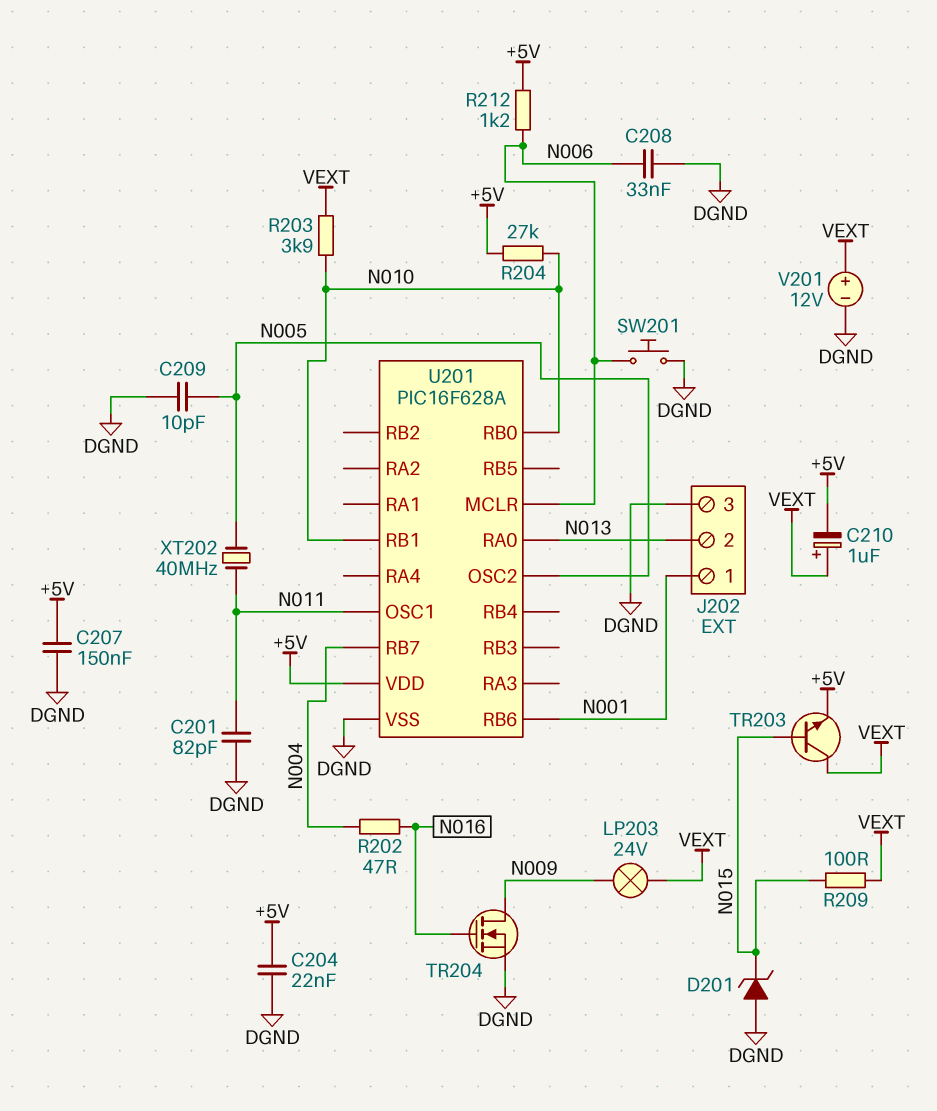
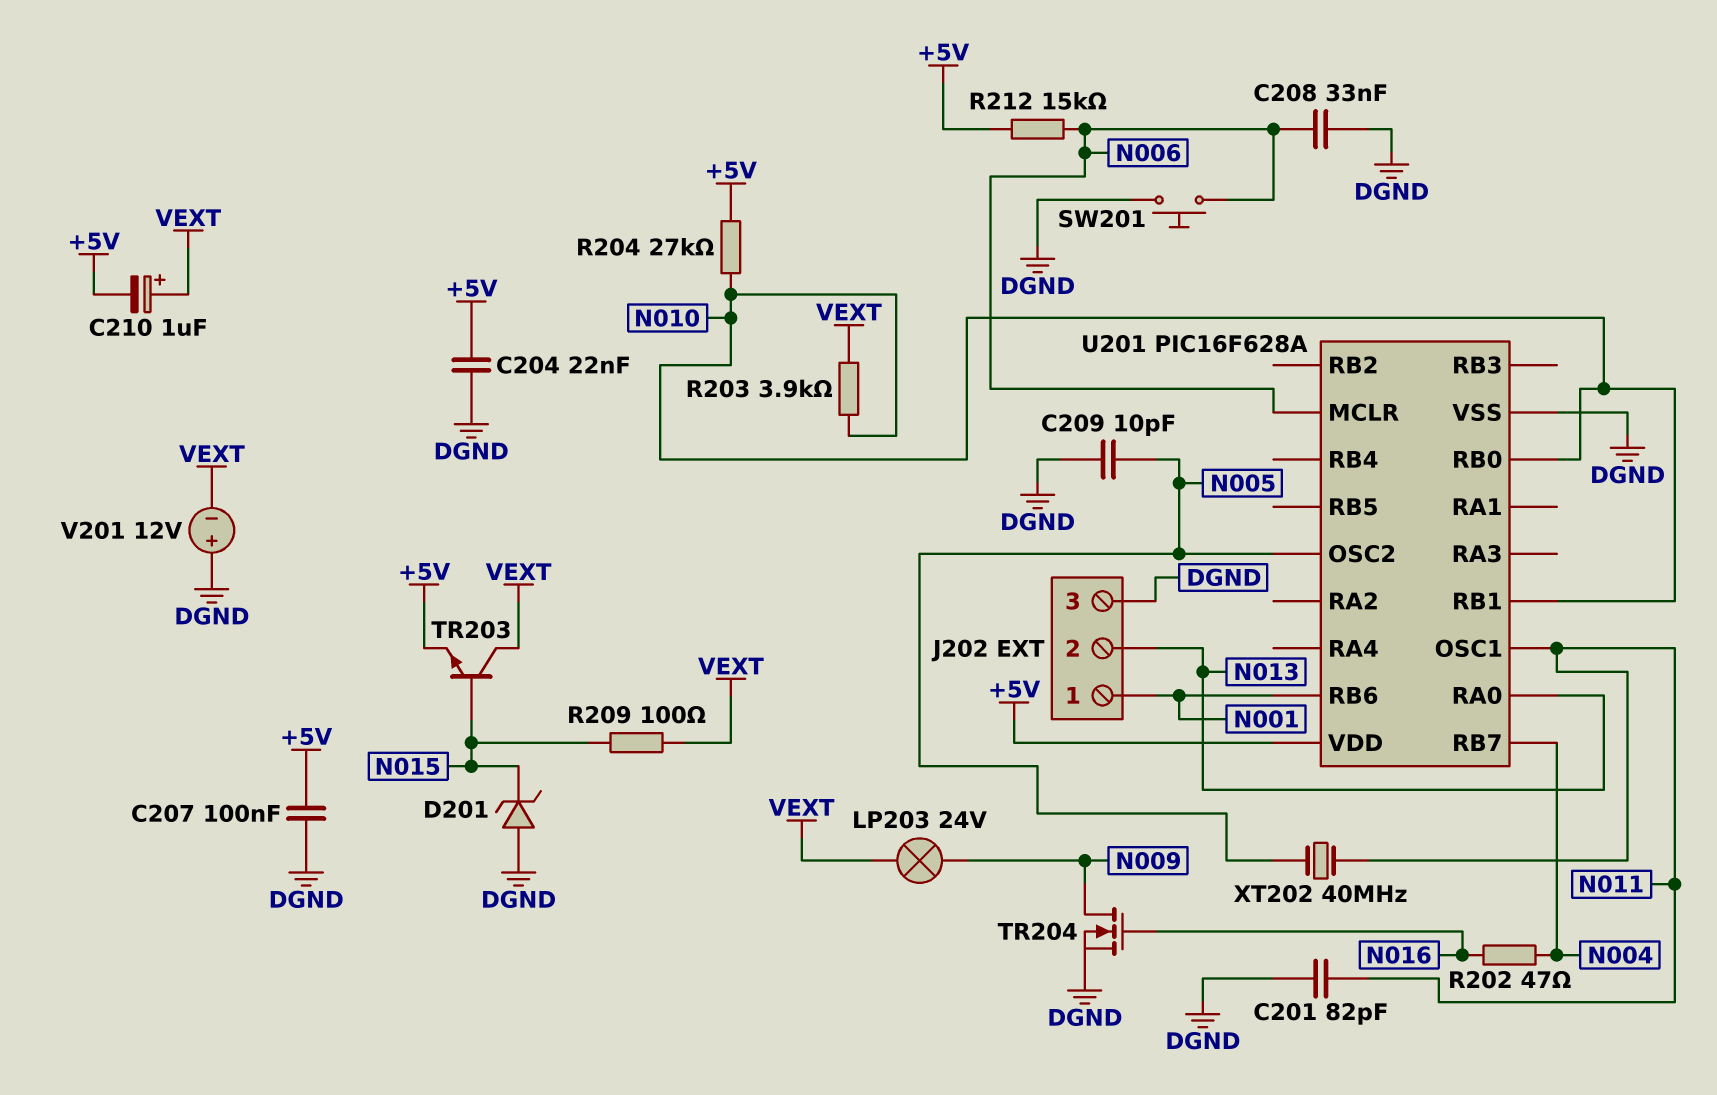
C207: 150nF (+5V, DGND) -> 100nF (+5V, DGND)
R212: 1.2k (+5V, N006) -> 15k (+5V, N006)
V201: 12V (plus VEXT, minus DGND) -> 12V (plus DGND, minus VEXT)

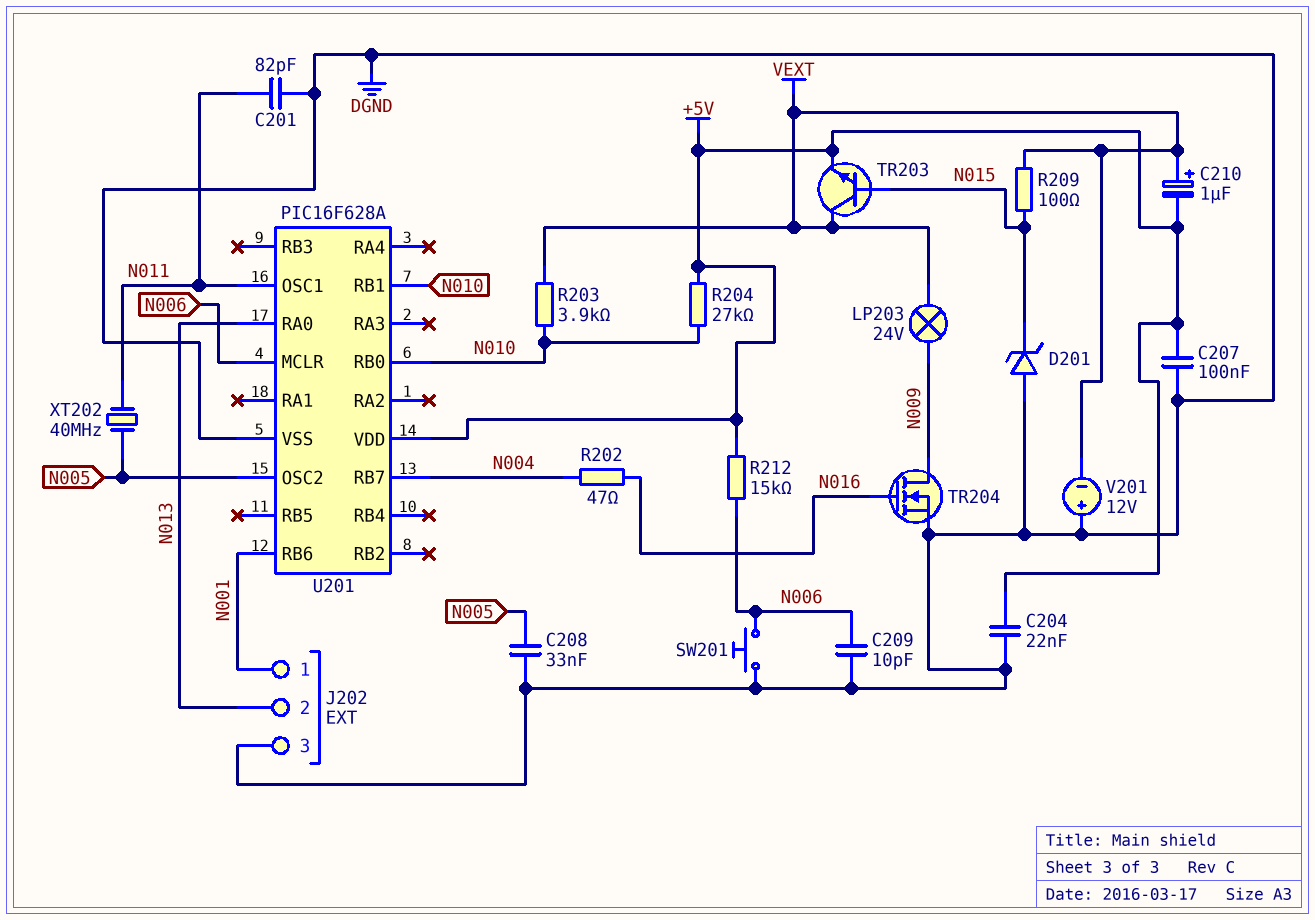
C208: 33nF (DGND, N006) -> 33nF (DGND, N005)
C209: 10pF (DGND, N005) -> 10pF (DGND, N006)

